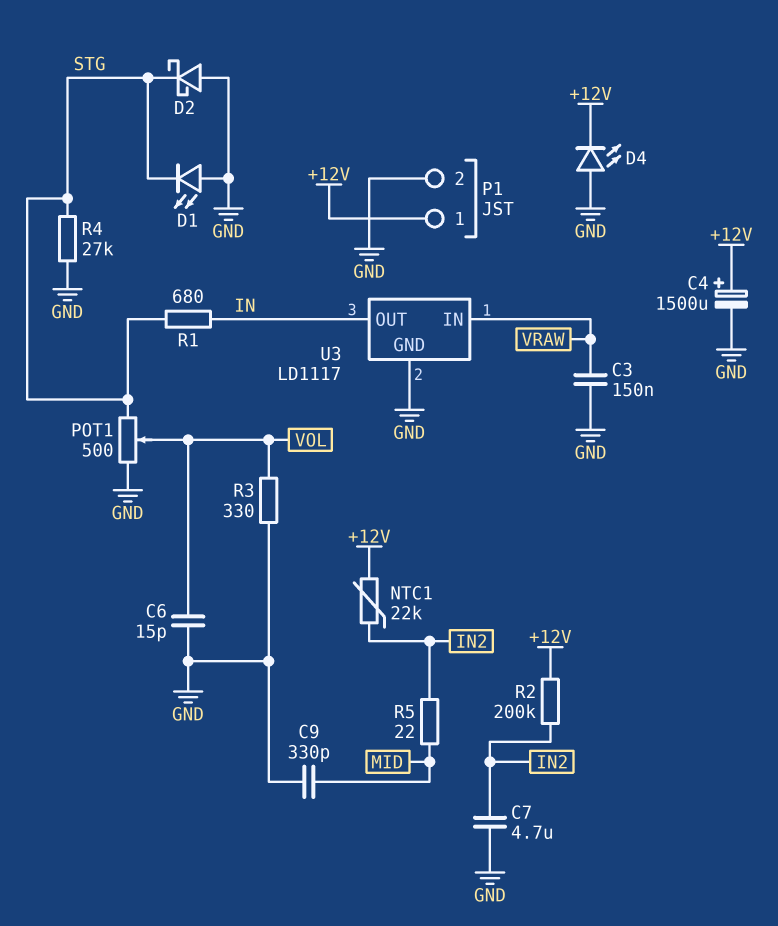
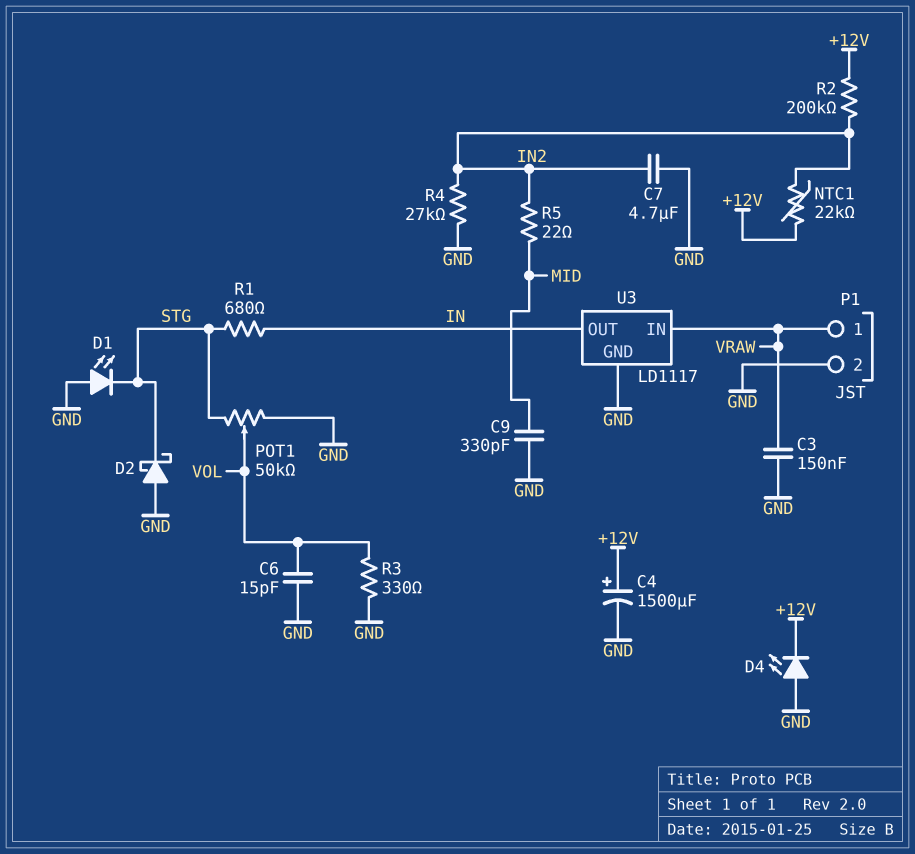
P1 pin 1: +12V -> VRAW
POT1: 500 (GND, STG, wiper VOL) -> 50k (GND, STG, wiper VOL)
R4: 27k (GND, STG) -> 27k (GND, IN2)

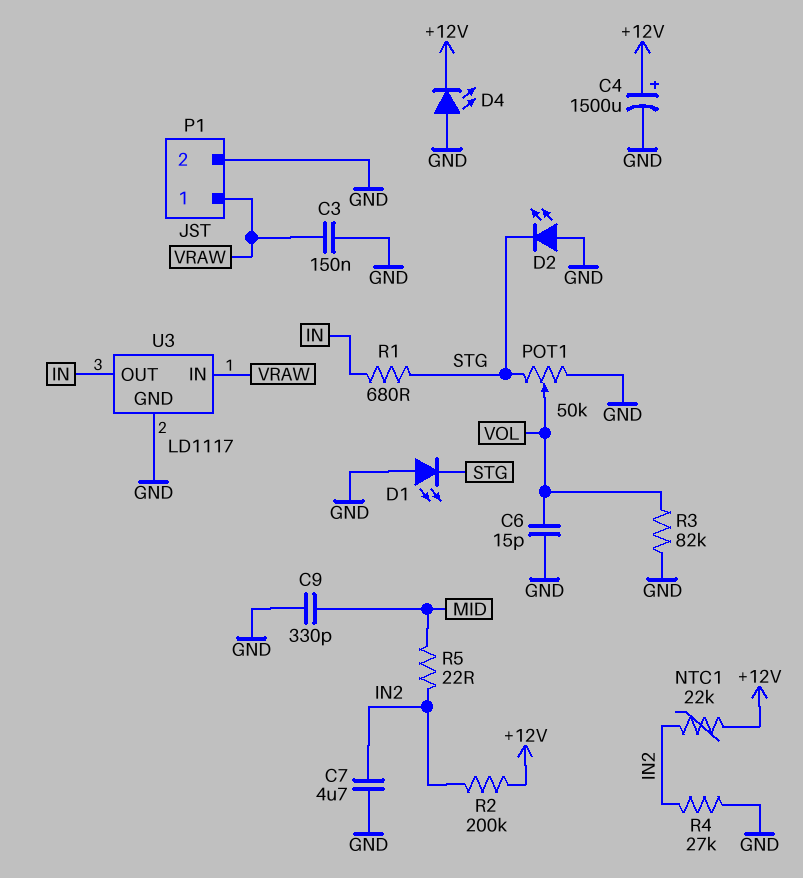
D2: schottky (A GND, K STG) -> LED (A GND, K STG)
R3: 330 (GND, VOL) -> 82k (GND, VOL)

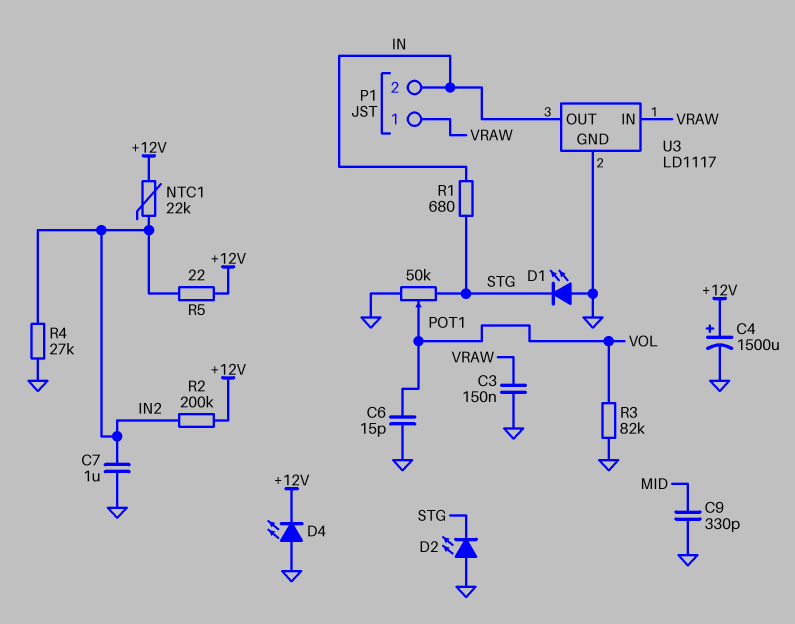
C7: 4.7uF (GND, IN2) -> 1uF (GND, IN2)
P1 pin 2: GND -> IN
R5: 22 (IN2, MID) -> 22 (+12V, IN2)

